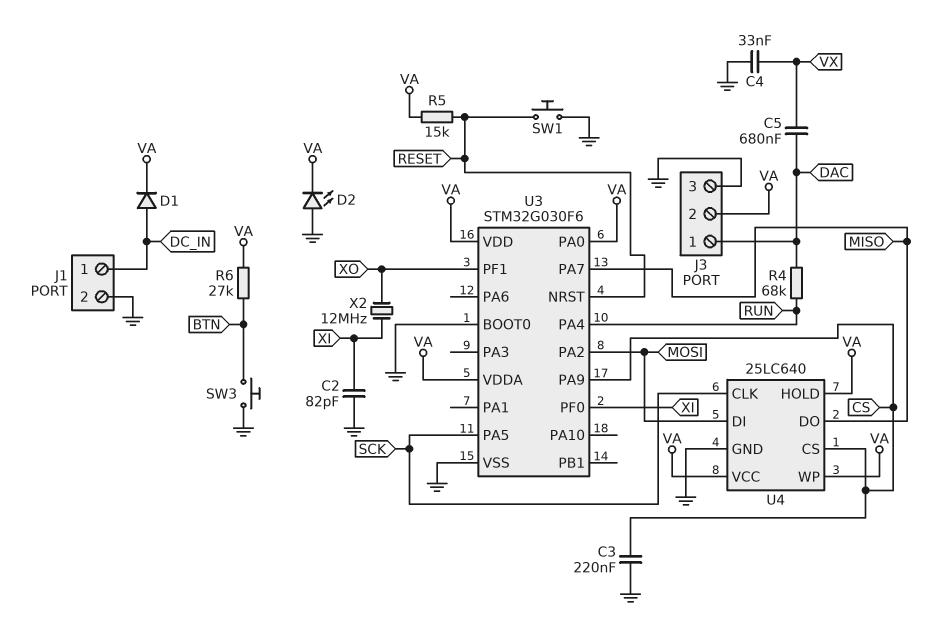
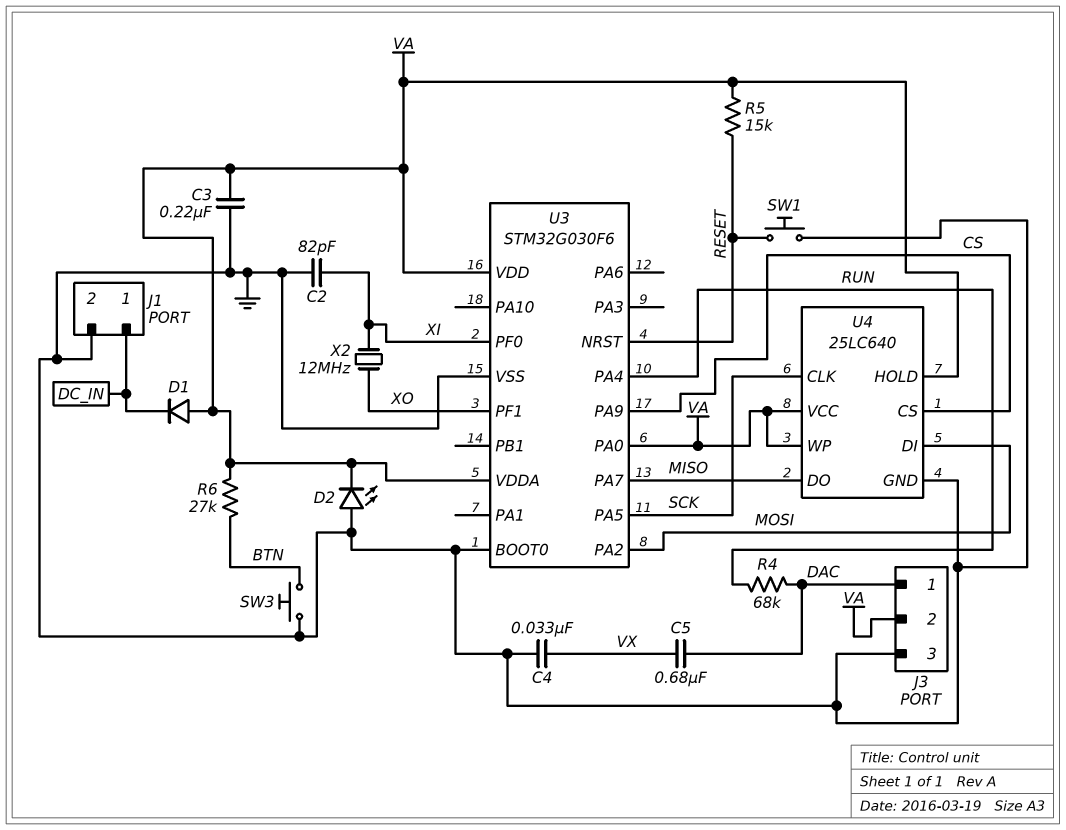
C3: 220nF (CS, GND) -> 220nF (GND, VA)
D1: diode (A DC_IN, K VA) -> diode (A VA, K DC_IN)

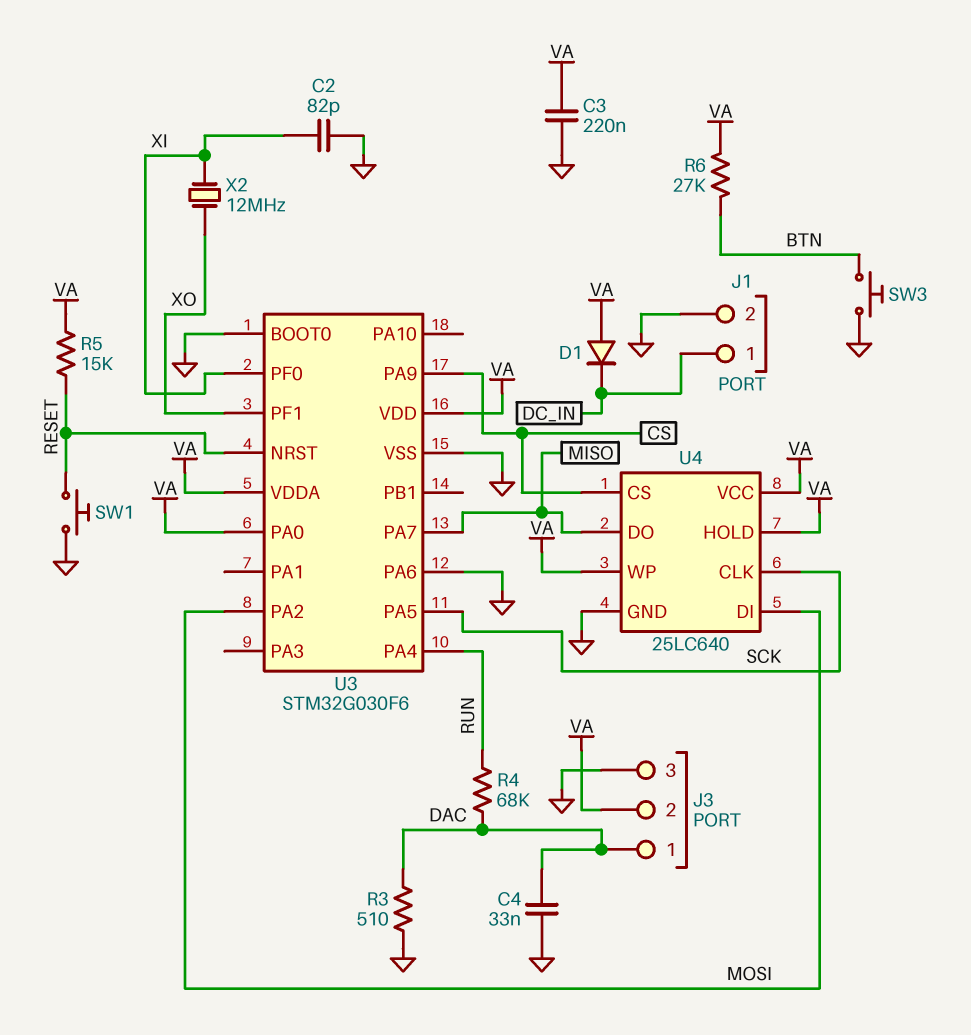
C4: 33nF (GND, VX) -> 33nF (DAC, GND)
C5: 680nF (DAC, VX) -> none
D2: LED (A GND, K VA) -> none
R3: none -> 510 (DAC, GND)
U3 pin PA6: none -> GND

